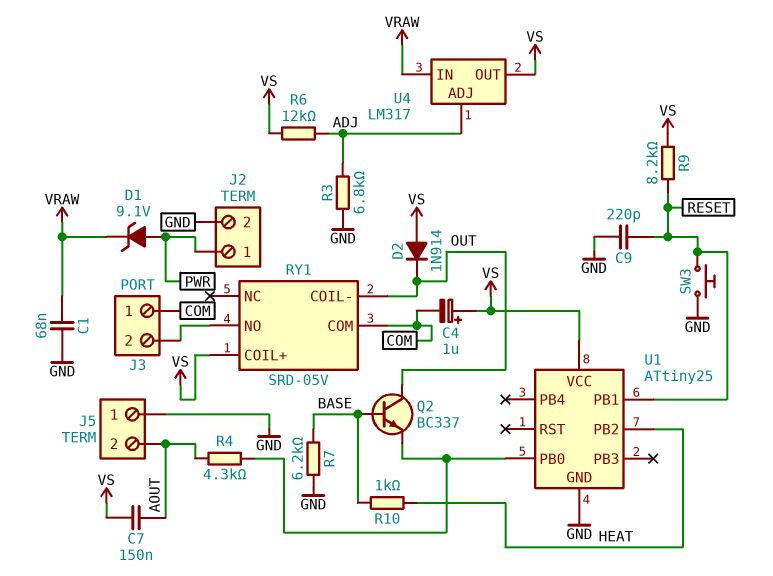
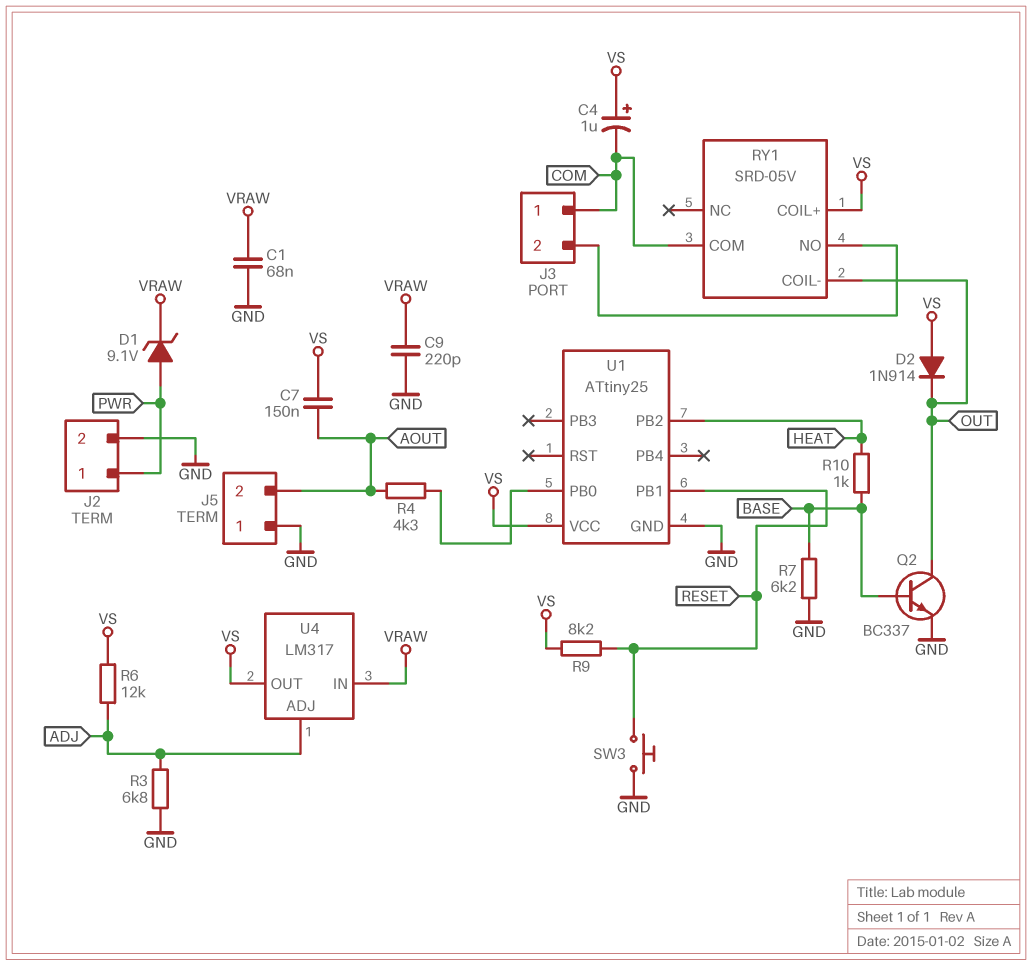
C9: 220pF (GND, RESET) -> 220pF (GND, VRAW)
Q2: NPN BC337 (B BASE, C OUT, E U1/PB0) -> NPN BC337 (B BASE, C OUT, E GND)

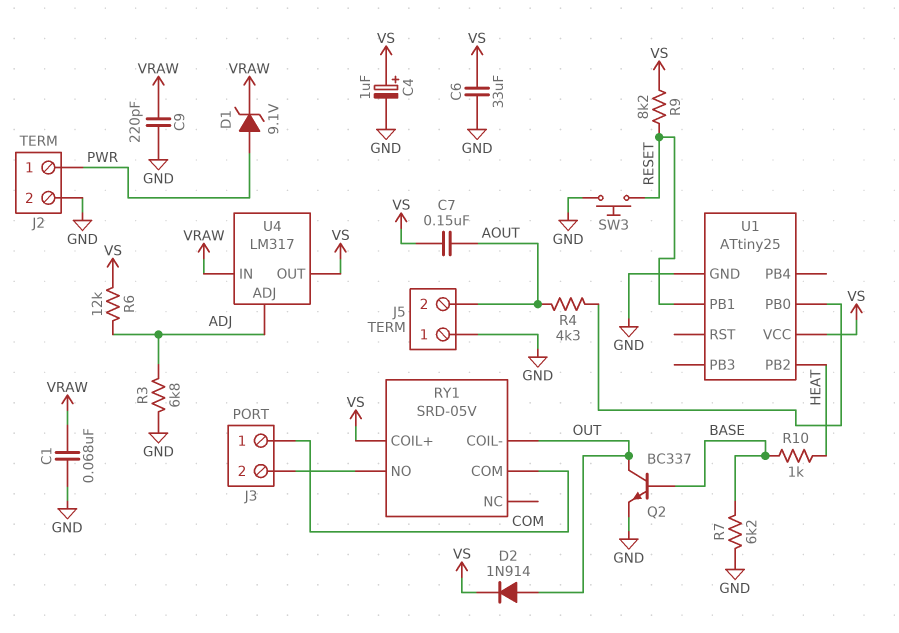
C4: 1uF (plus VS, minus COM) -> 1uF (plus VS, minus GND)
C6: none -> 33uF (GND, VS)
D2: diode 1N914 (A VS, K OUT) -> diode 1N914 (A OUT, K VS)

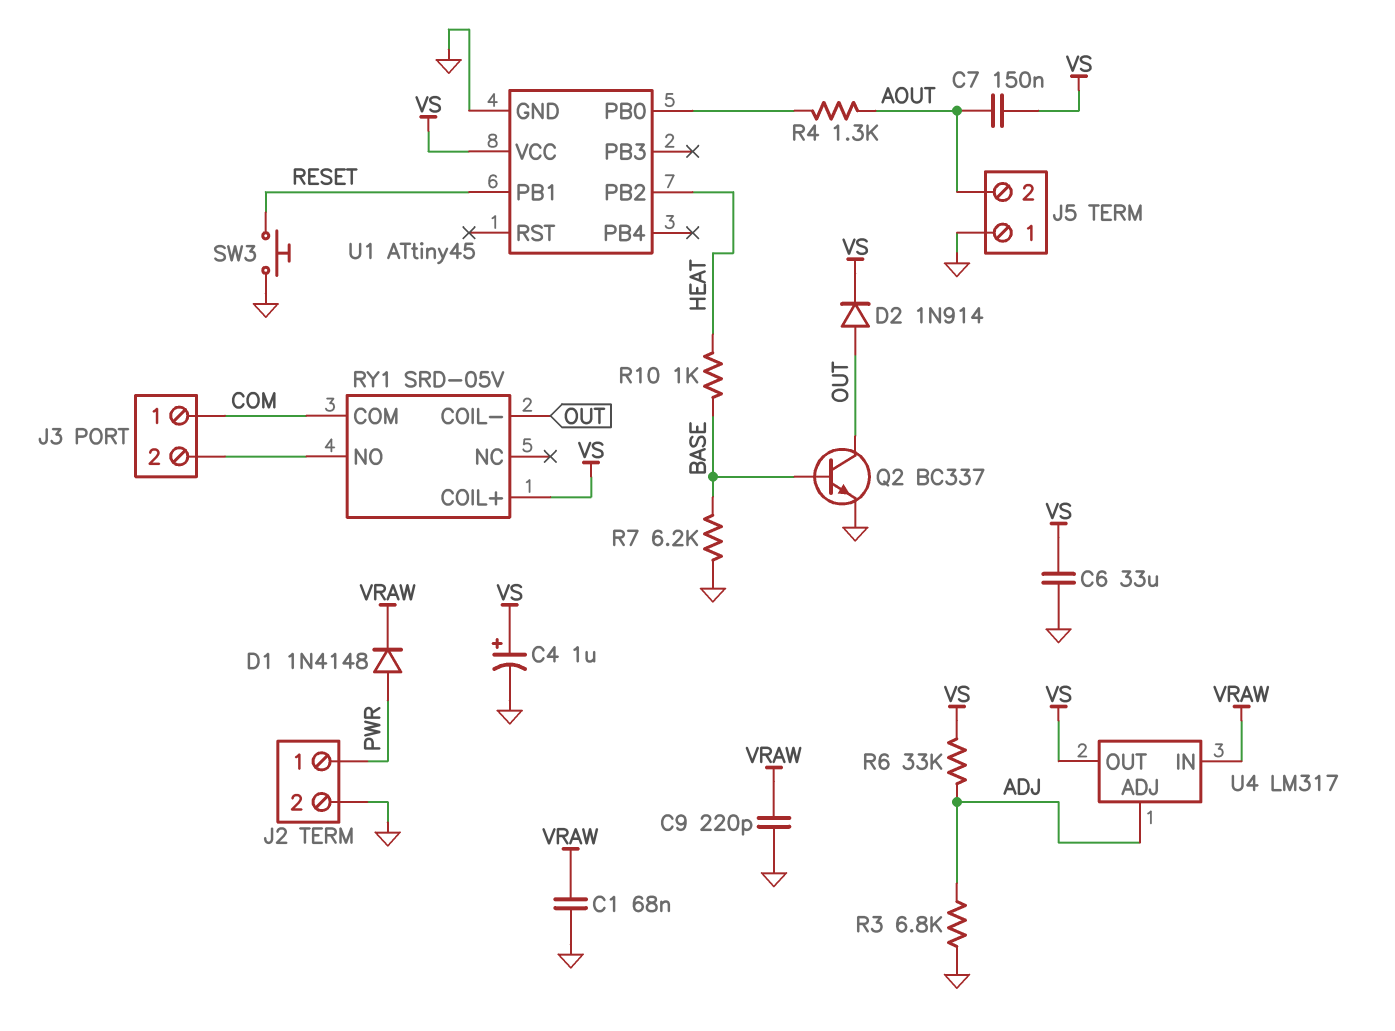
D1: zener 9.1V (A PWR, K VRAW) -> diode 1N4148 (A PWR, K VRAW)
R4: 4.3k (AOUT, U1/PB0) -> 1.3k (AOUT, U1/PB0)
R6: 12k (ADJ, VS) -> 33k (ADJ, VS)
R9: 8.2k (RESET, VS) -> none
U1: ATtiny25 -> ATtiny45

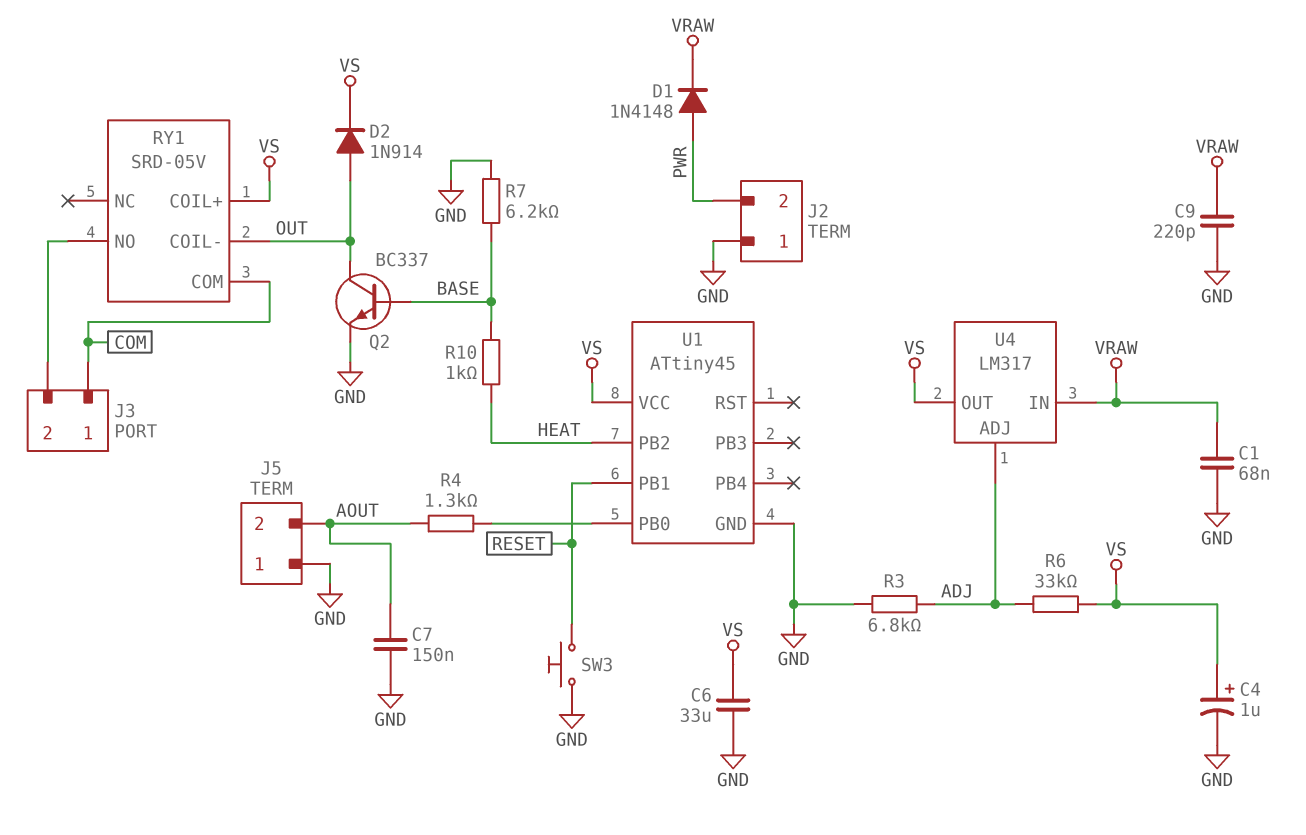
C7: 150nF (AOUT, VS) -> 150nF (AOUT, GND)
J2 pin 1: PWR -> GND
J2 pin 2: GND -> PWR

